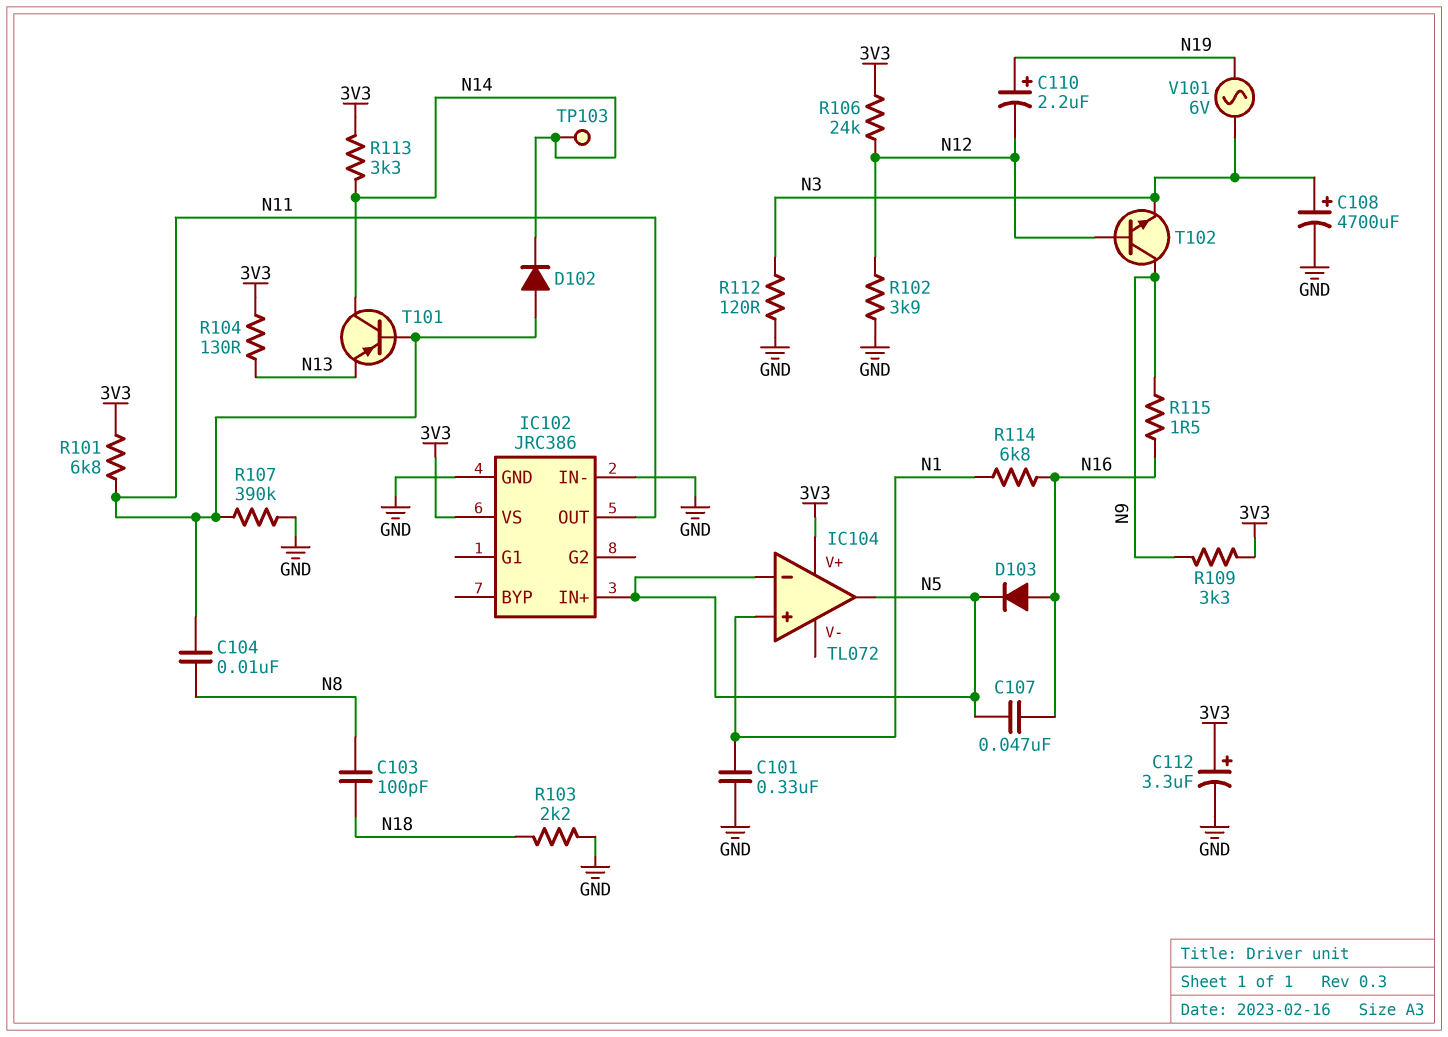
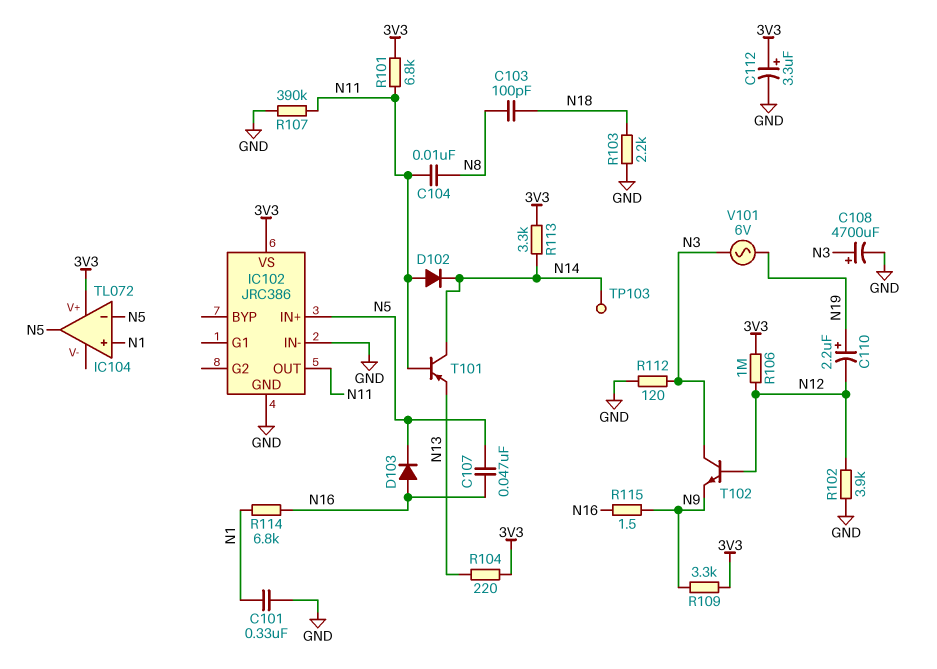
R104: 130 (3V3, N13) -> 220 (3V3, N13)
R106: 24k (3V3, N12) -> 1M (3V3, N12)
T102: NPN (B N12, C N9, E N3) -> NPN (B N12, C N3, E N9)

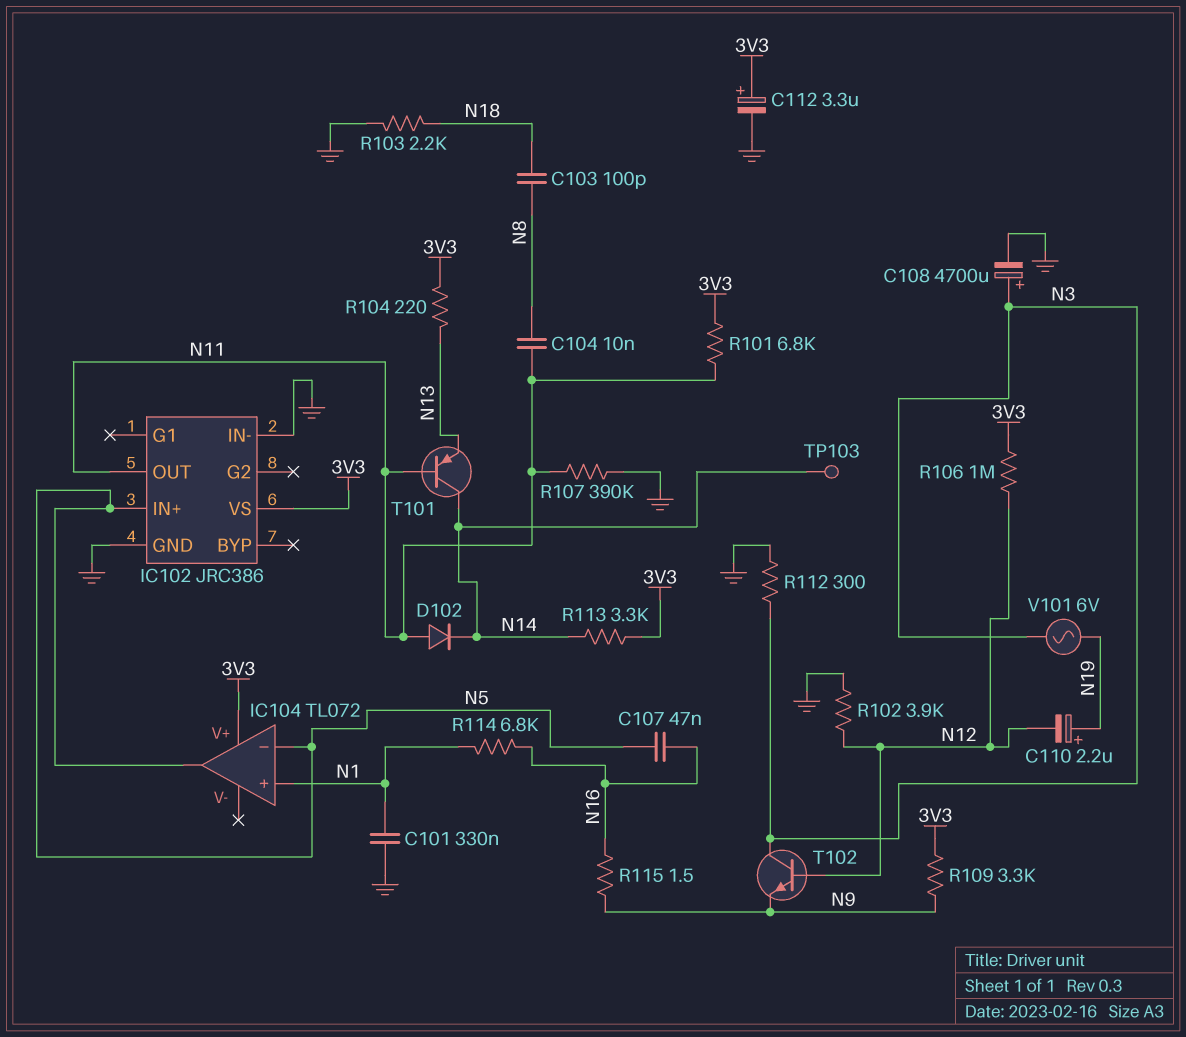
D103: diode (A N16, K N5) -> none
R112: 120 (GND, N3) -> 300 (GND, N3)

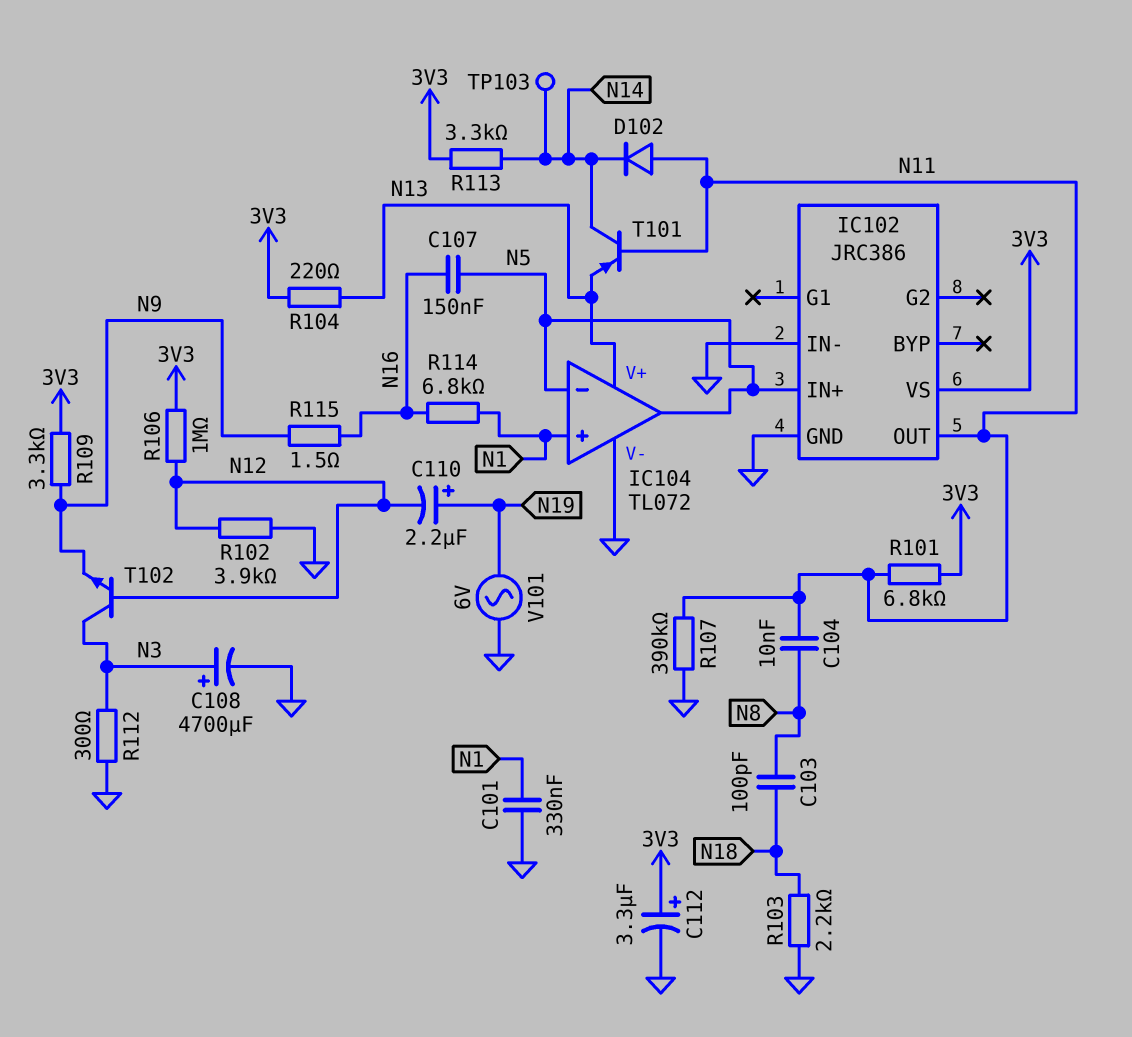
C107: 47nF (N5, N16) -> 150nF (N5, N16)
IC104 pin V+: 3V3 -> N13
IC104 pin V-: none -> GND
V101: AC 6V (N3, N19) -> AC 6V (GND, N19)

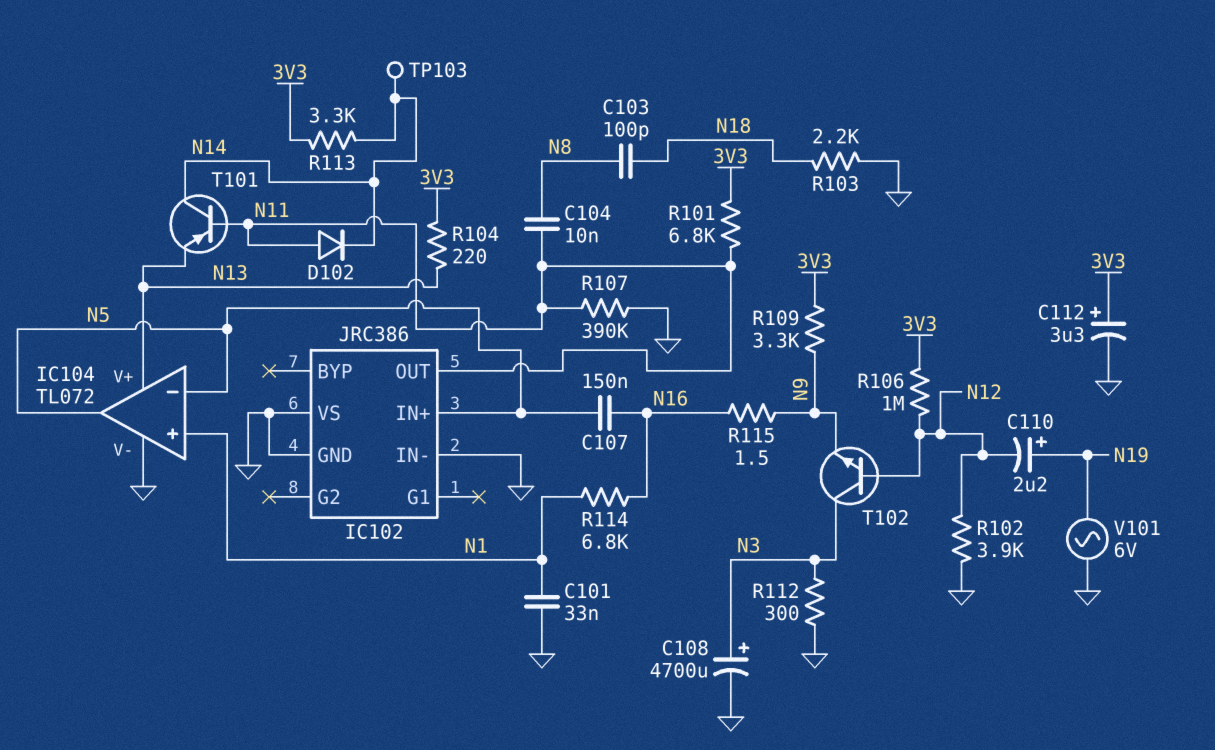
C101: 330nF (GND, N1) -> 33nF (GND, N1)
IC102 pin VS: 3V3 -> GND

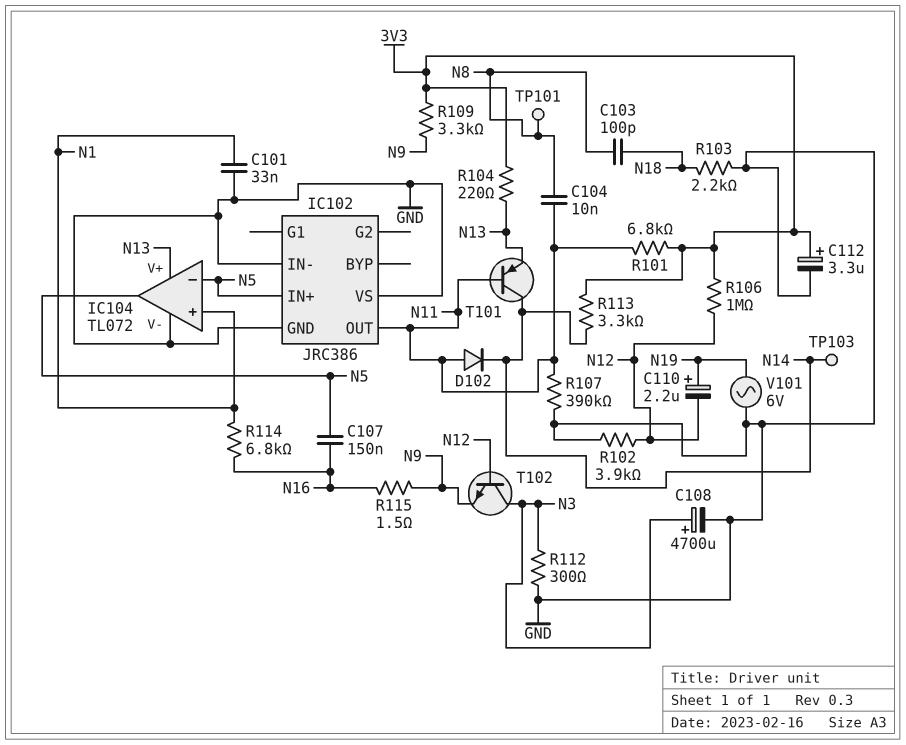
TP101: none -> test point (N8)

